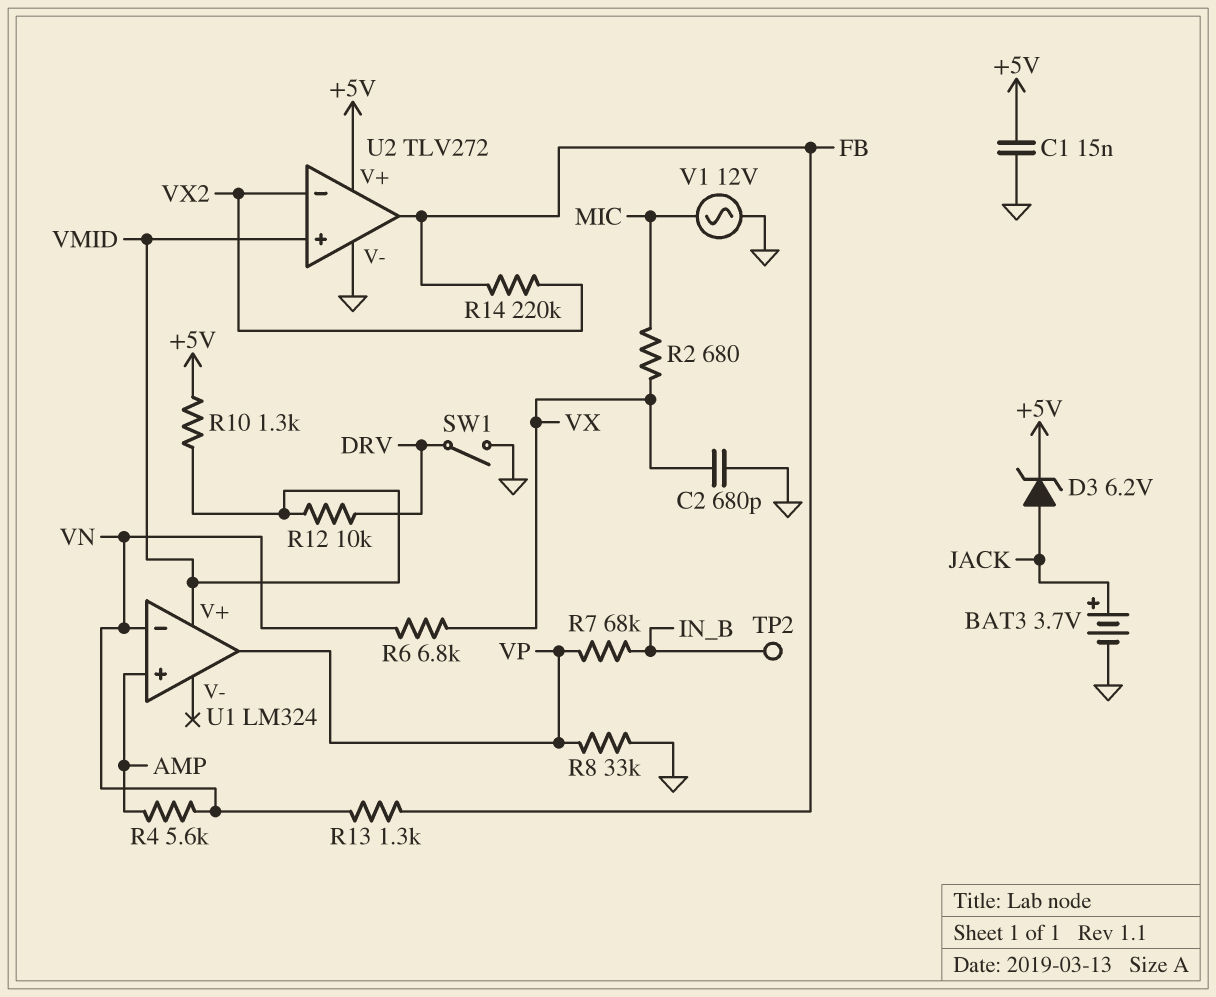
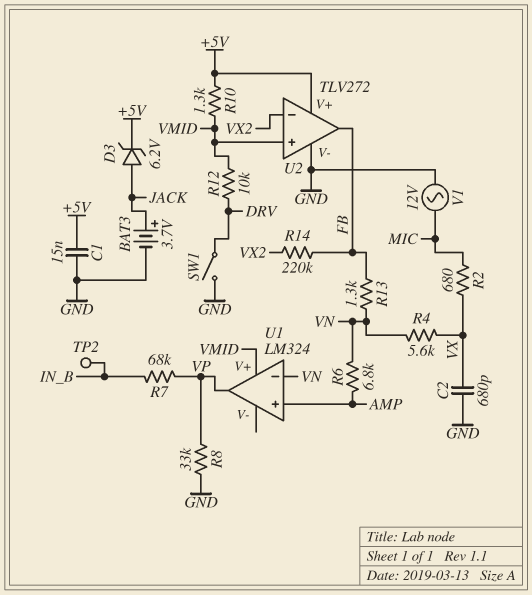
R4: 5.6k (AMP, VN) -> 5.6k (VN, VX)
R6: 6.8k (VN, VX) -> 6.8k (AMP, VN)

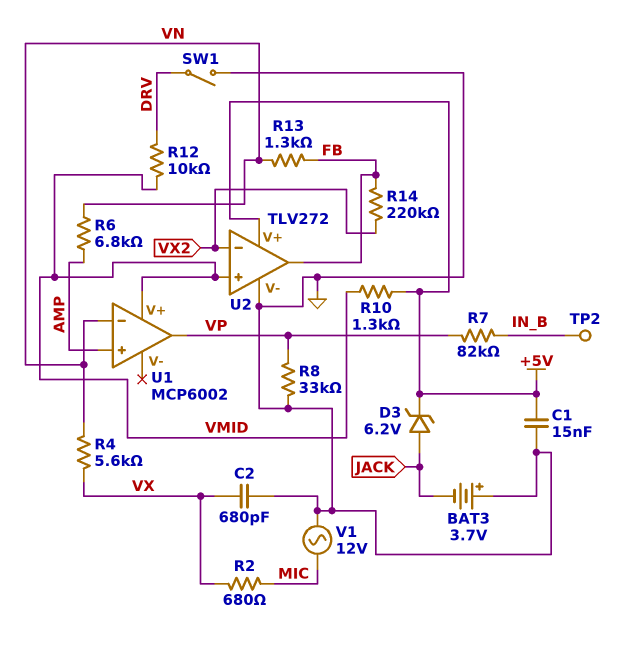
BAT3: 3.7V (plus JACK, minus GND) -> 3.7V (plus GND, minus JACK)
R7: 68k (IN_B, VP) -> 82k (IN_B, VP)
U1: LM324 -> MCP6002

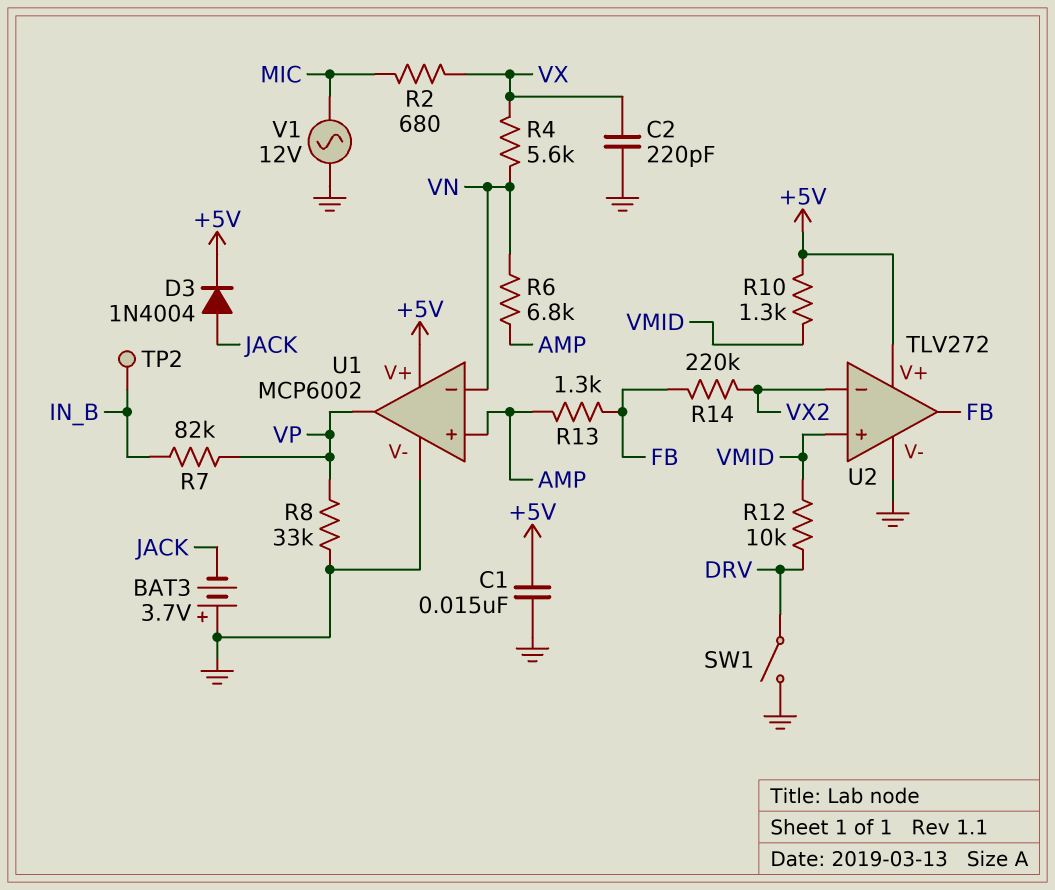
C2: 680pF (GND, VX) -> 220pF (GND, VX)
D3: zener 6.2V (A JACK, K +5V) -> diode 1N4004 (A JACK, K +5V)
R13: 1.3k (FB, VN) -> 1.3k (AMP, FB)
U1 pin V+: VMID -> +5V
U1 pin V-: none -> GND

